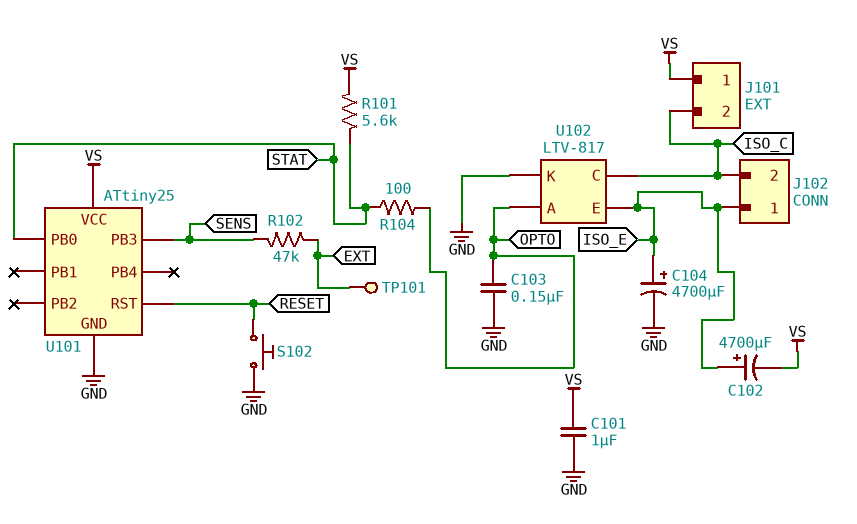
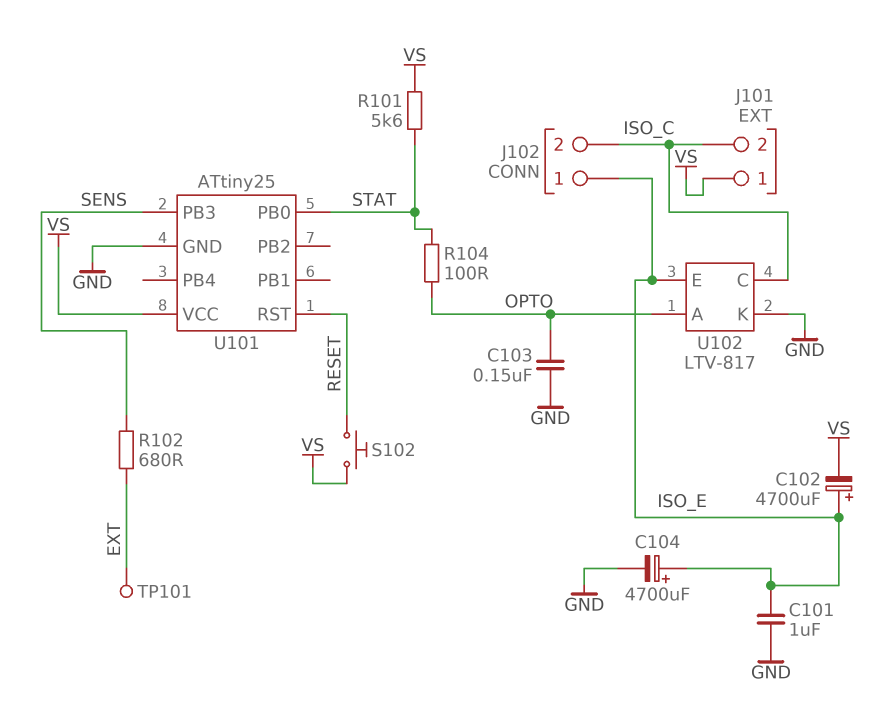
C101: 1uF (GND, VS) -> 1uF (GND, ISO_E)
R102: 47k (EXT, SENS) -> 680 (EXT, SENS)
S102: button (GND, RESET) -> button (RESET, VS)

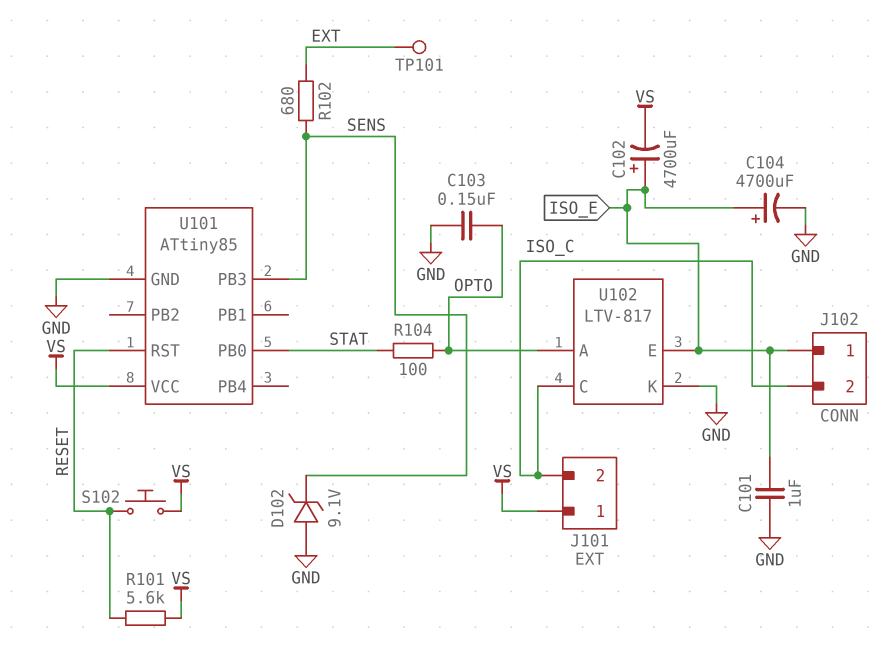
D102: none -> zener 9.1V (A GND, K SENS)
R101: 5.6k (STAT, VS) -> 5.6k (RESET, VS)
U101: ATtiny25 -> ATtiny85

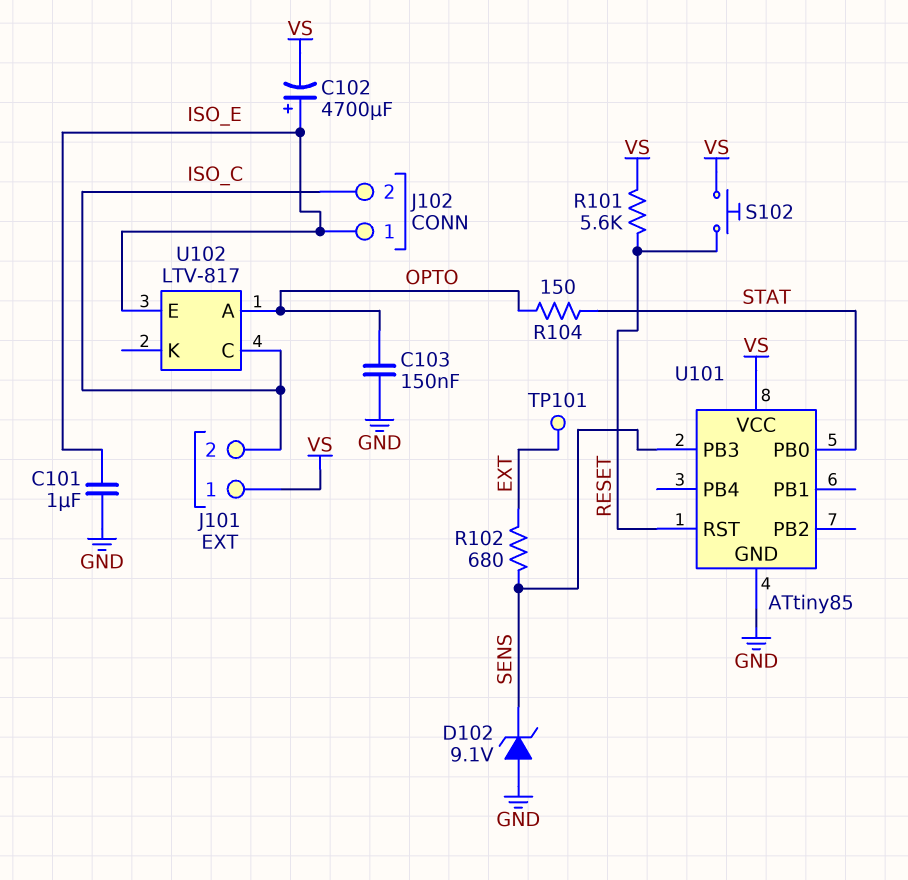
C104: 4700uF (plus ISO_E, minus GND) -> none
R104: 100 (OPTO, STAT) -> 150 (OPTO, STAT)
U102 pin K: GND -> none

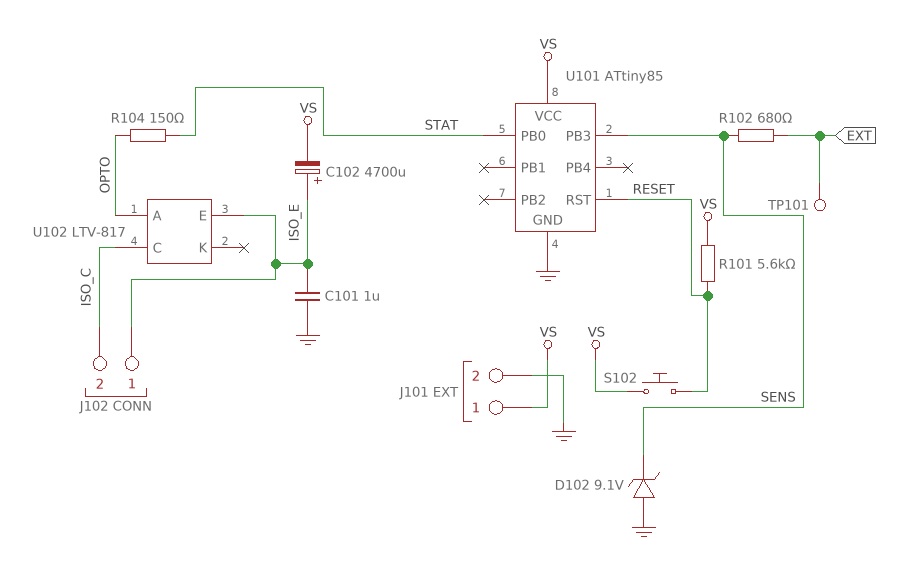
C103: 150nF (GND, OPTO) -> none
J101 pin 2: ISO_C -> GND

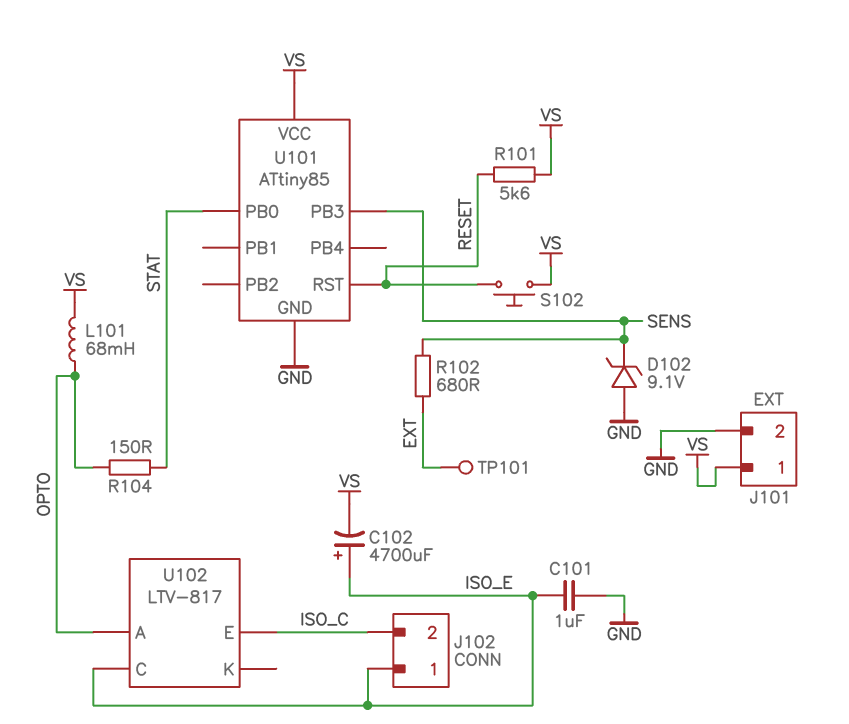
L101: none -> 68mH (OPTO, VS)
U102 pin C: ISO_C -> ISO_E
U102 pin E: ISO_E -> ISO_C

